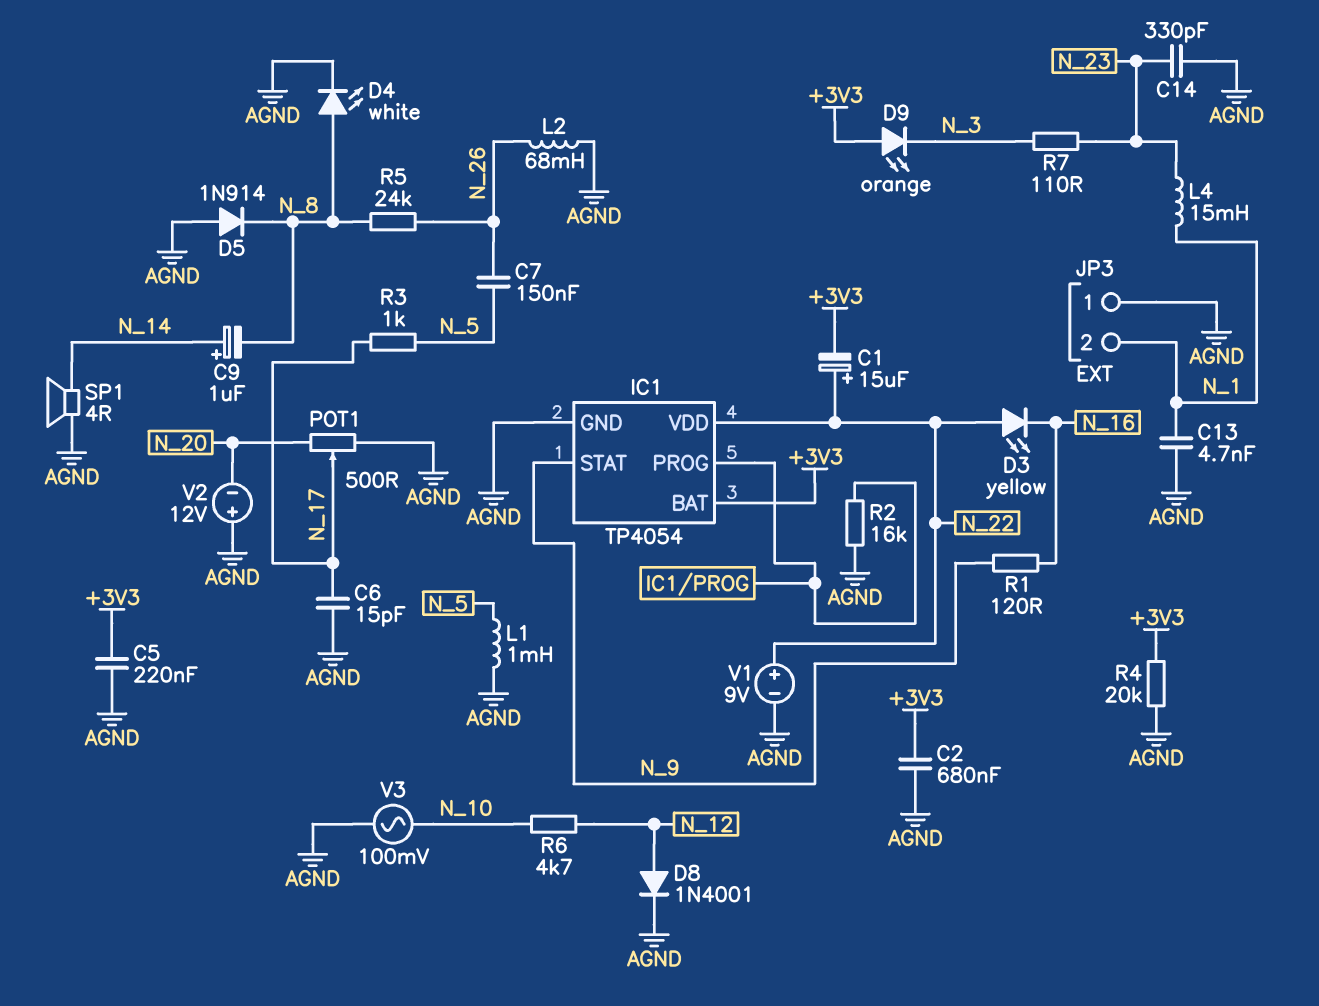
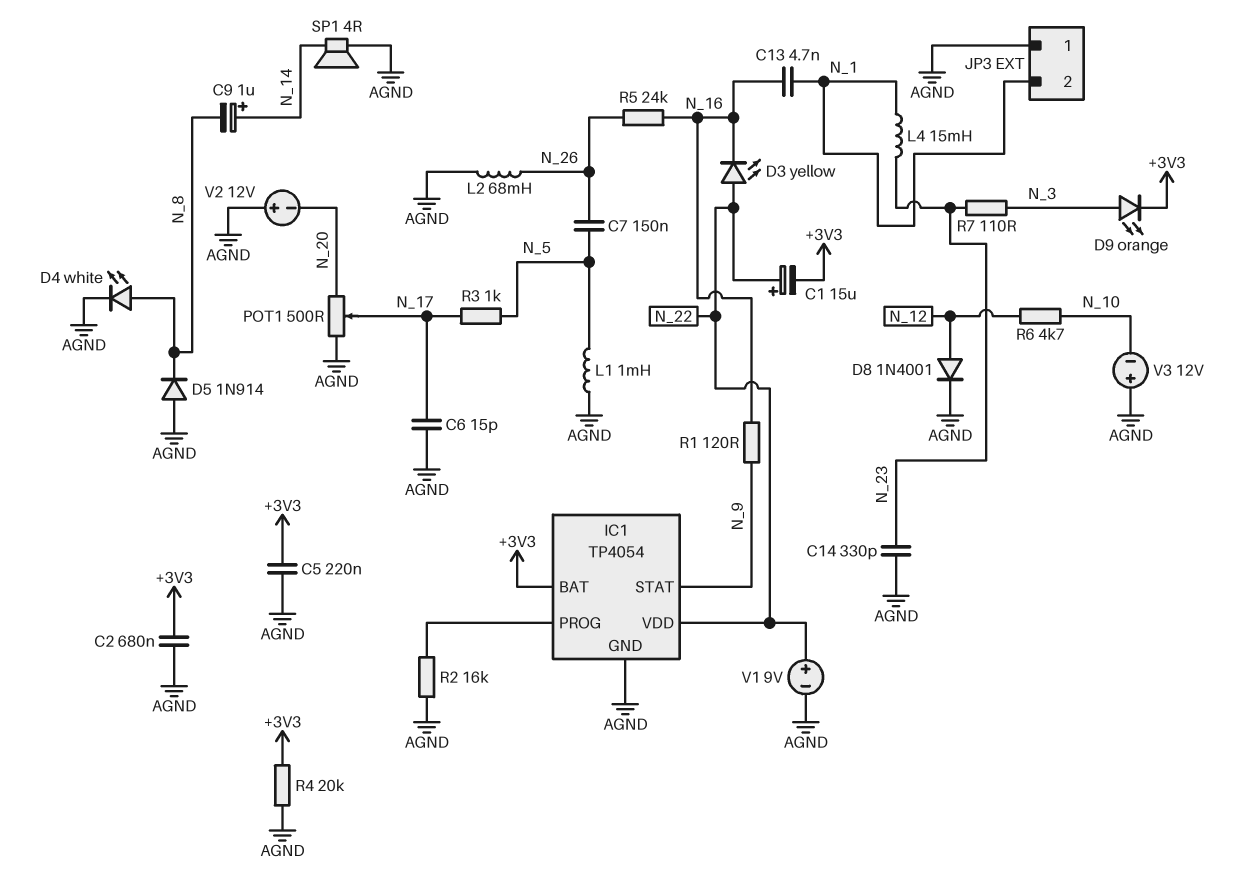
C13: 4.7nF (AGND, N_1) -> 4.7nF (N_1, N_16)
D9: LED orange (A +3V3, K N_3) -> LED orange (A N_3, K +3V3)
R5: 24k (N_8, N_26) -> 24k (N_16, N_26)
V3: AC 100mV (AGND, N_10) -> 12V (plus AGND, minus N_10)

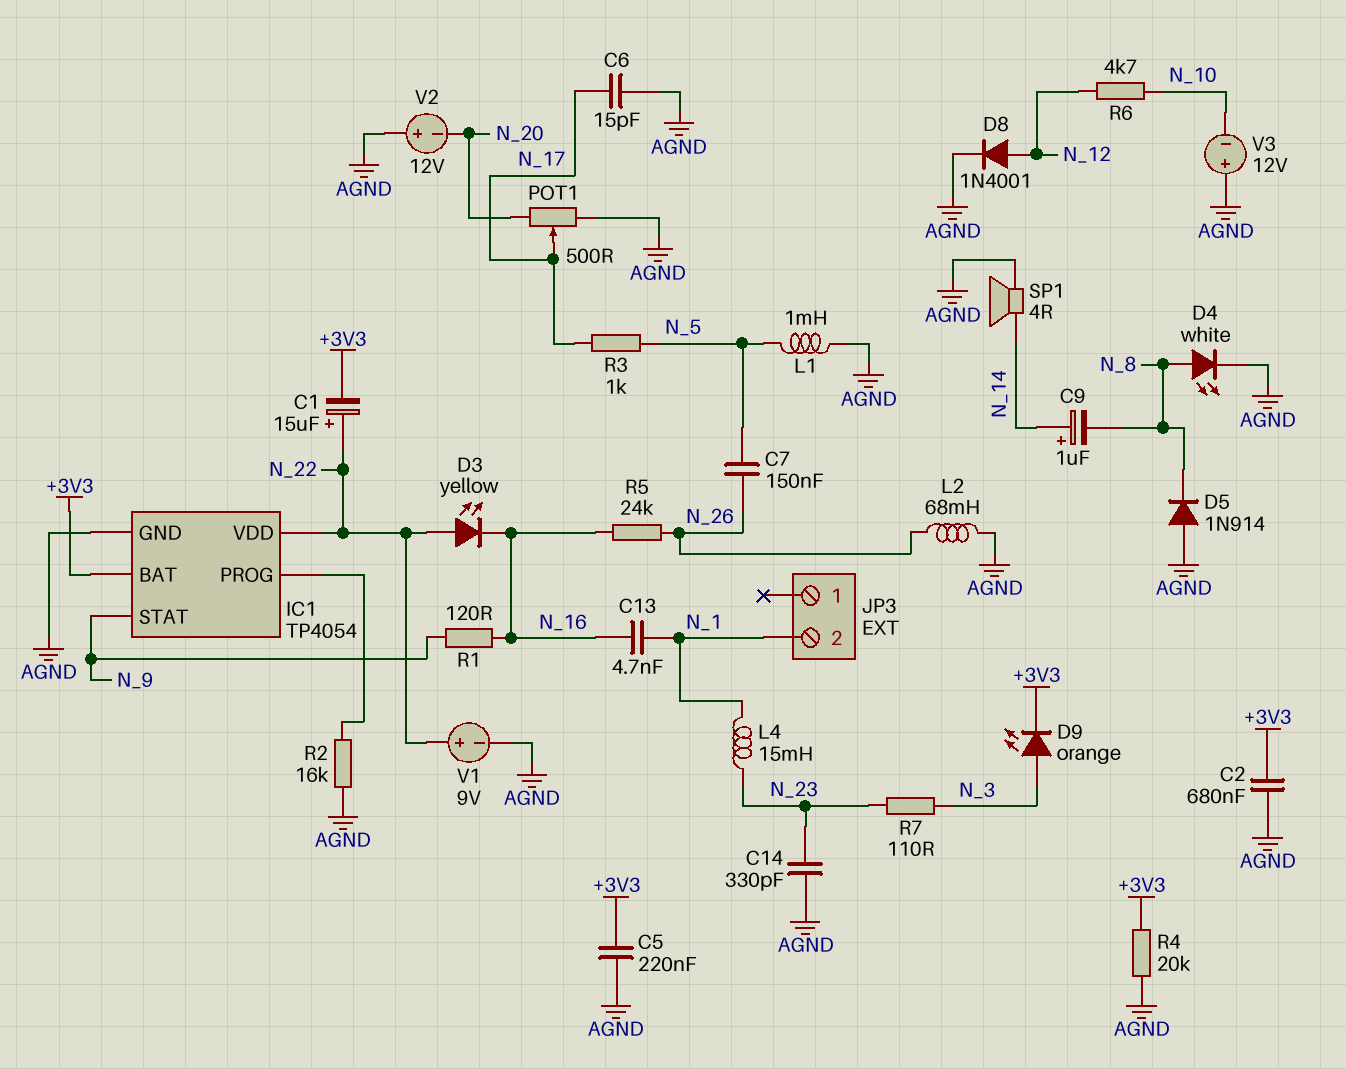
JP3 pin 1: AGND -> none

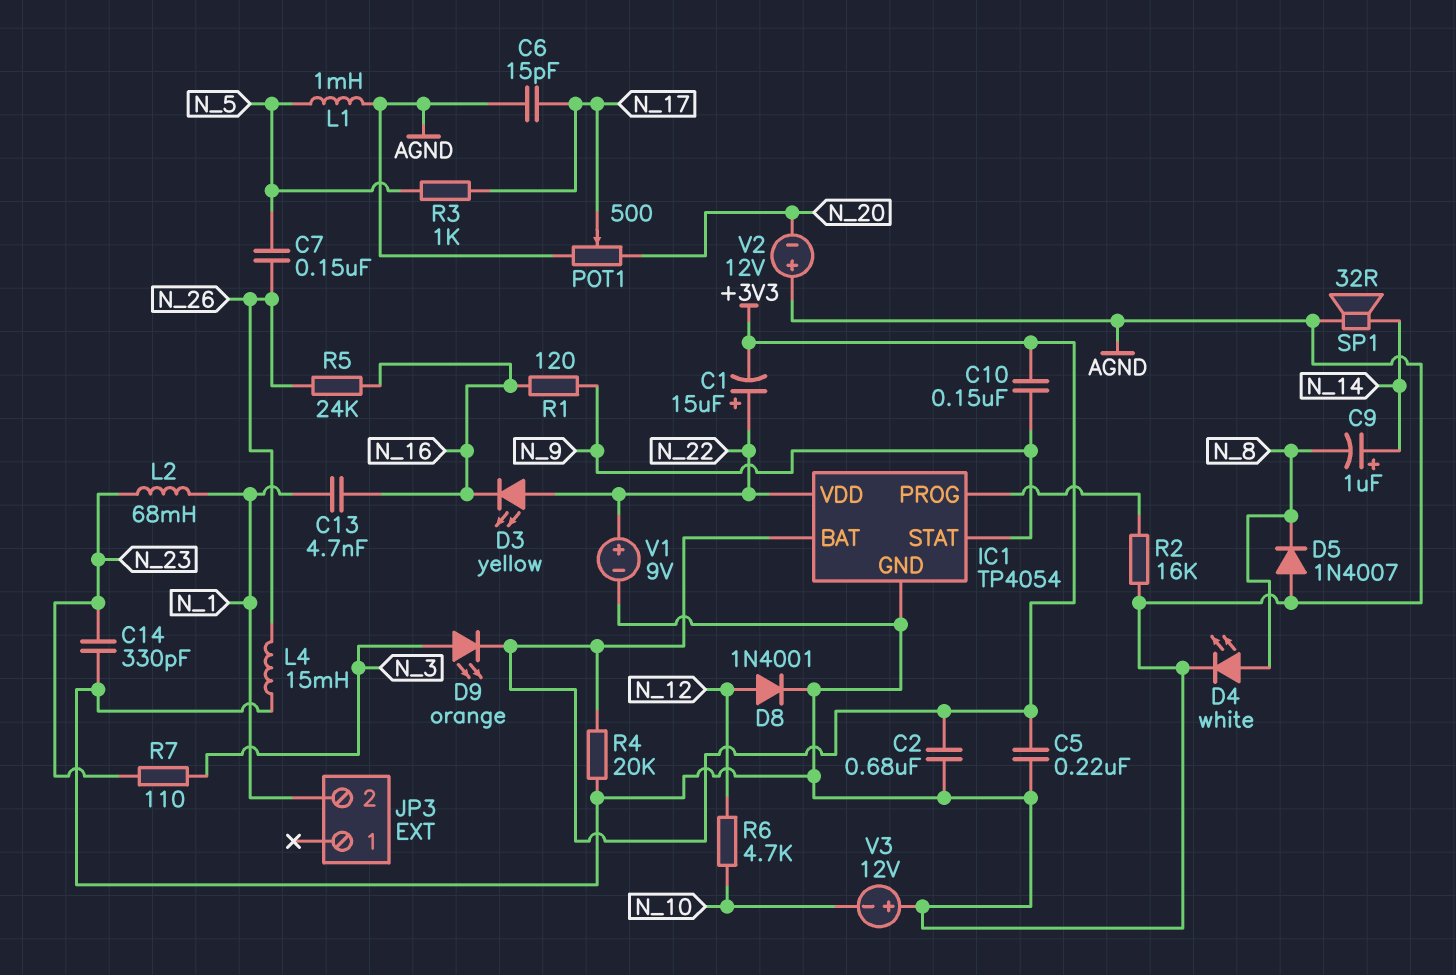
C10: none -> 150nF (+3V3, N_9)
D5: diode 1N914 (A AGND, K N_8) -> diode 1N4007 (A AGND, K N_8)
L2: 68mH (AGND, N_26) -> 68mH (N_1, N_23)
L4: 15mH (N_1, N_23) -> 15mH (AGND, N_26)
SP1: speaker 4R (AGND, N_14) -> speaker 32R (AGND, N_14)

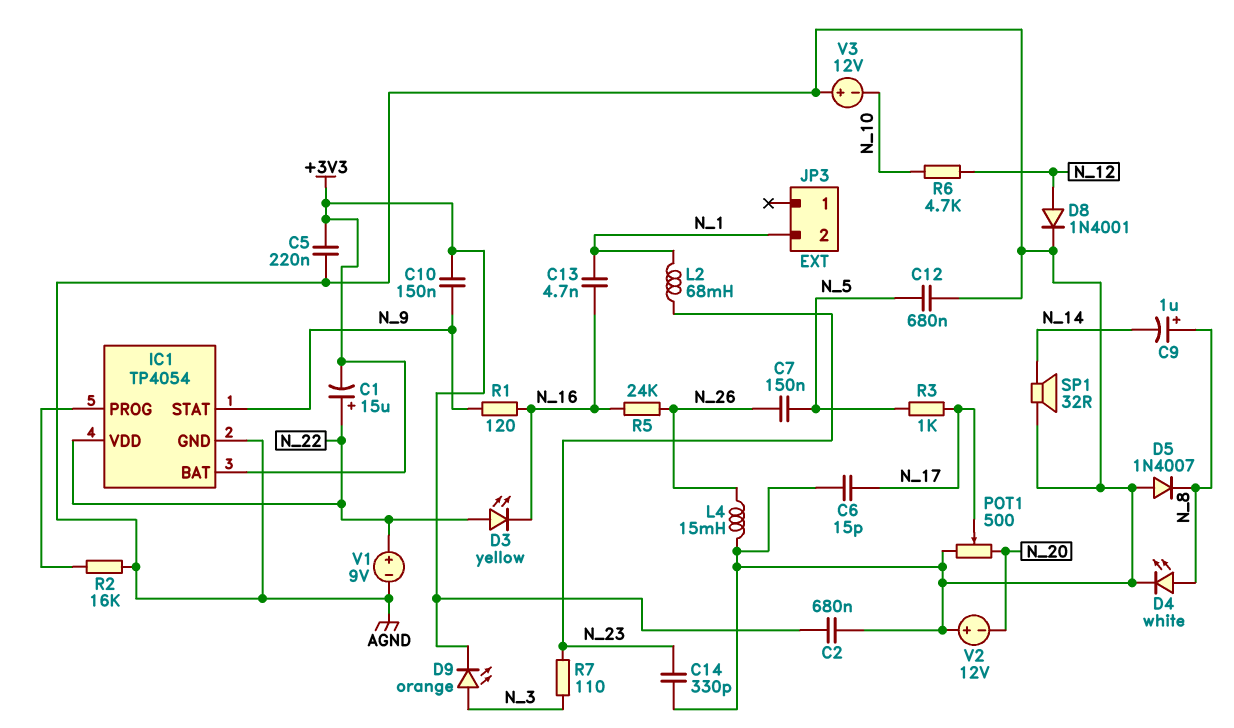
C9: 1uF (plus N_14, minus N_8) -> 1uF (plus N_8, minus N_14)
C12: none -> 680nF (AGND, N_5)
L1: 1mH (AGND, N_5) -> none
R4: 20k (+3V3, AGND) -> none

